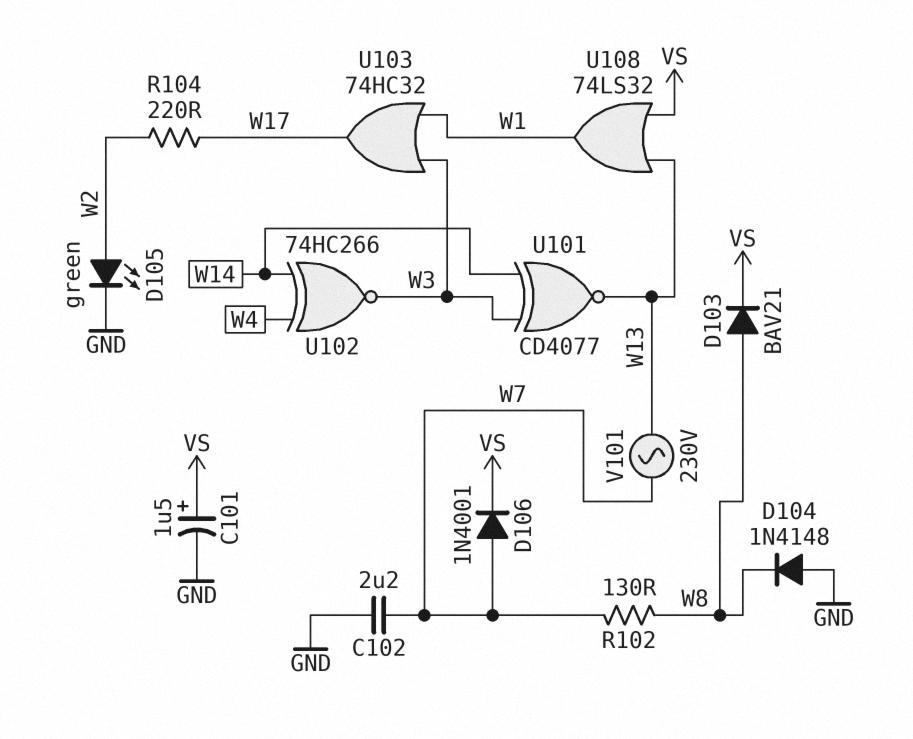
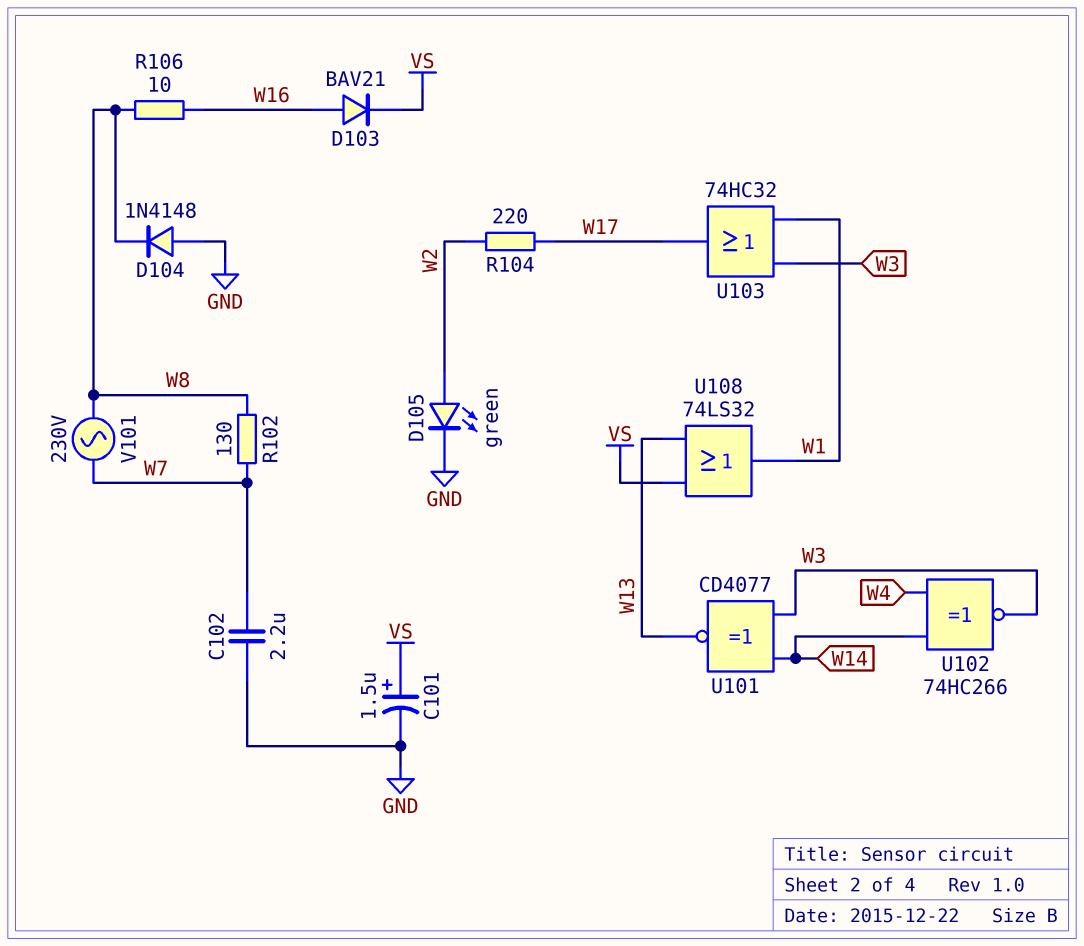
D103: diode BAV21 (A W8, K VS) -> diode BAV21 (A W16, K VS)
D106: diode 1N4001 (A W7, K VS) -> none
R106: none -> 10 (W8, W16)
V101: AC 230V (W7, W13) -> AC 230V (W7, W8)

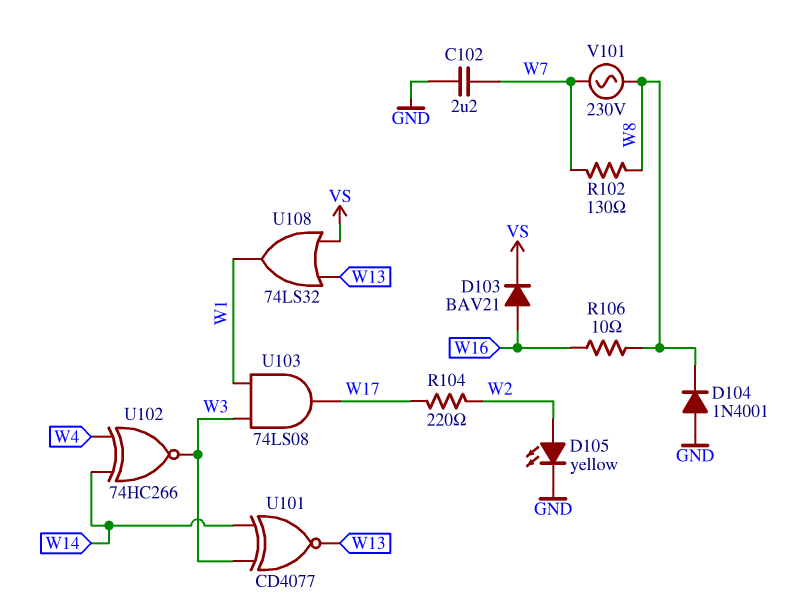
C101: 1.5uF (plus VS, minus GND) -> none
D104: diode 1N4148 (A GND, K W8) -> diode 1N4001 (A GND, K W8)
D105: LED green (A W2, K GND) -> LED yellow (A W2, K GND)
U103: OR 74HC32 (in W1, in W3, out W17) -> AND 74LS08 (in W1, in W3, out W17)

